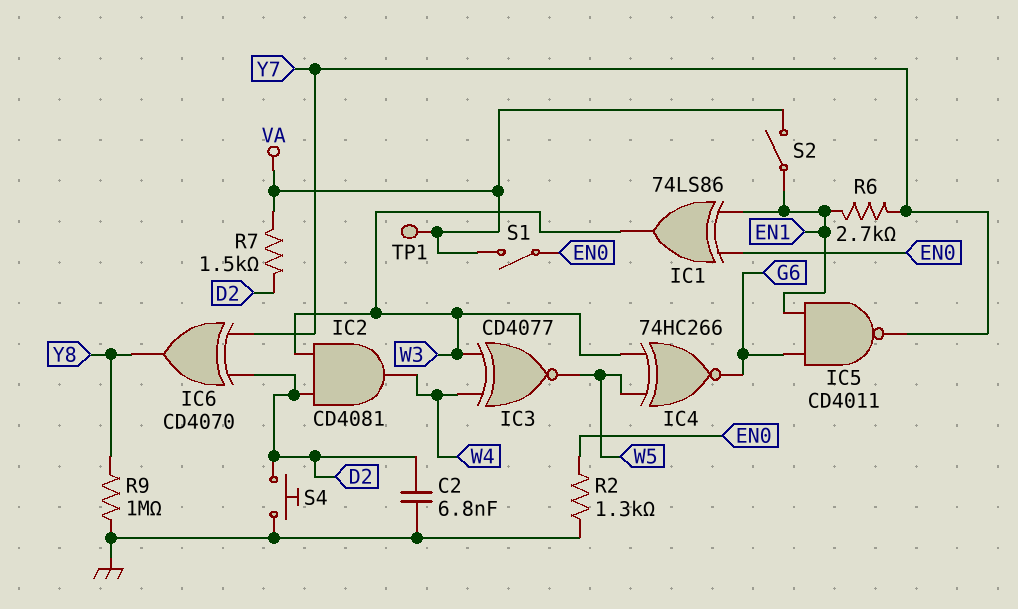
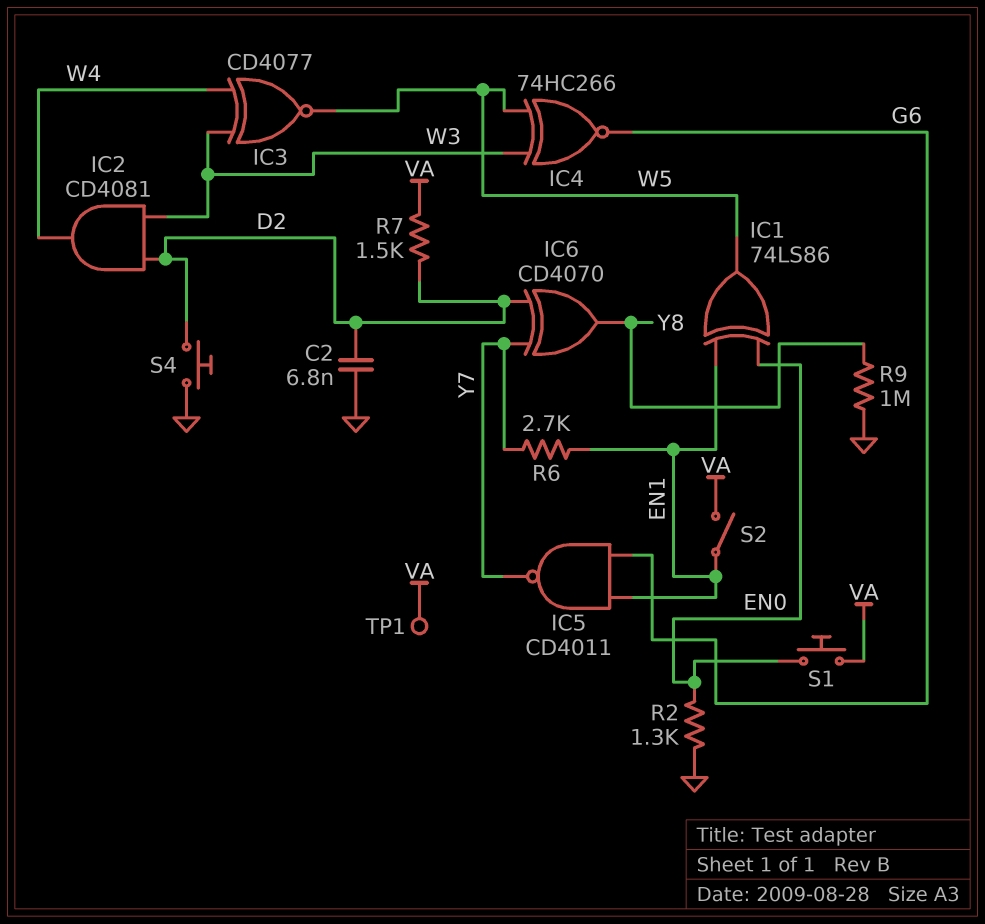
IC1: XOR 74LS86 (in EN0, in EN1, out W3) -> XOR 74LS86 (in EN0, in EN1, out W5)
S1: switch (EN0, VA) -> button (EN0, VA)

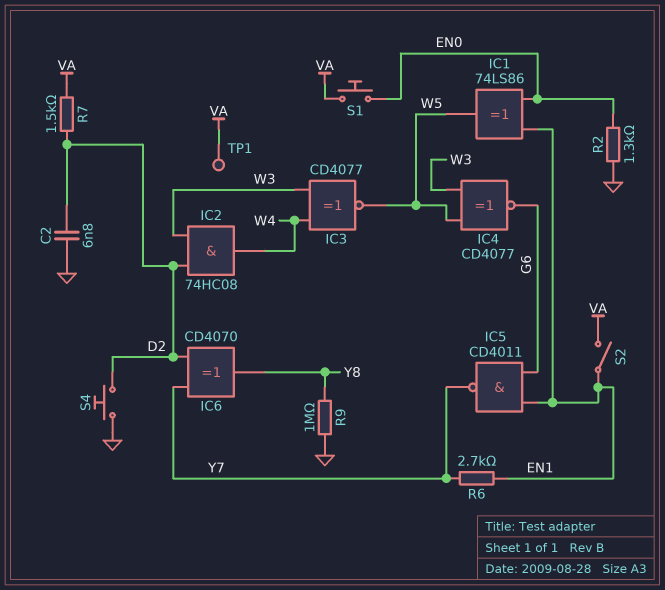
IC2: AND CD4081 (in D2, in W3, out W4) -> AND 74HC08 (in D2, in W3, out W4)
IC4: XNOR 74HC266 (in W3, in W5, out G6) -> XNOR CD4077 (in W3, in W5, out G6)

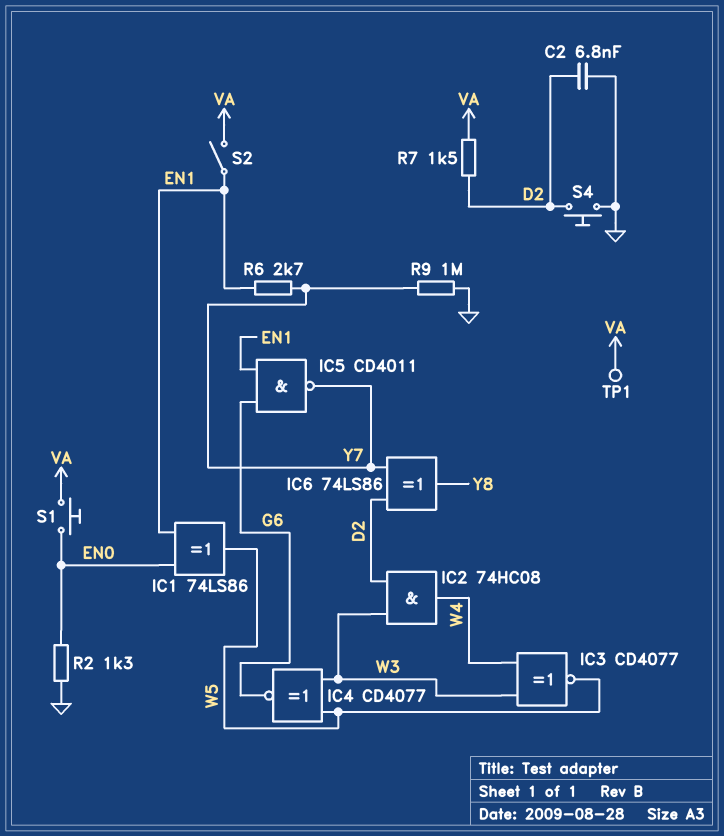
IC6: XOR CD4070 (in D2, in Y7, out Y8) -> XOR 74LS86 (in D2, in Y7, out Y8)
R9: 1M (GND, Y8) -> 1M (GND, Y7)

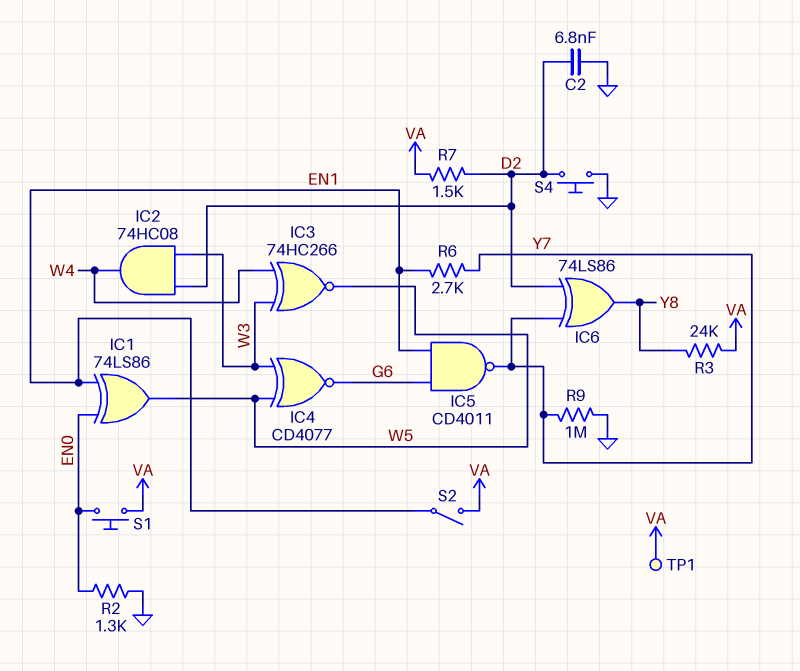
IC3: XNOR CD4077 (in W3, in W4, out W5) -> XNOR 74HC266 (in W3, in W4, out W5)
R3: none -> 24k (VA, Y8)

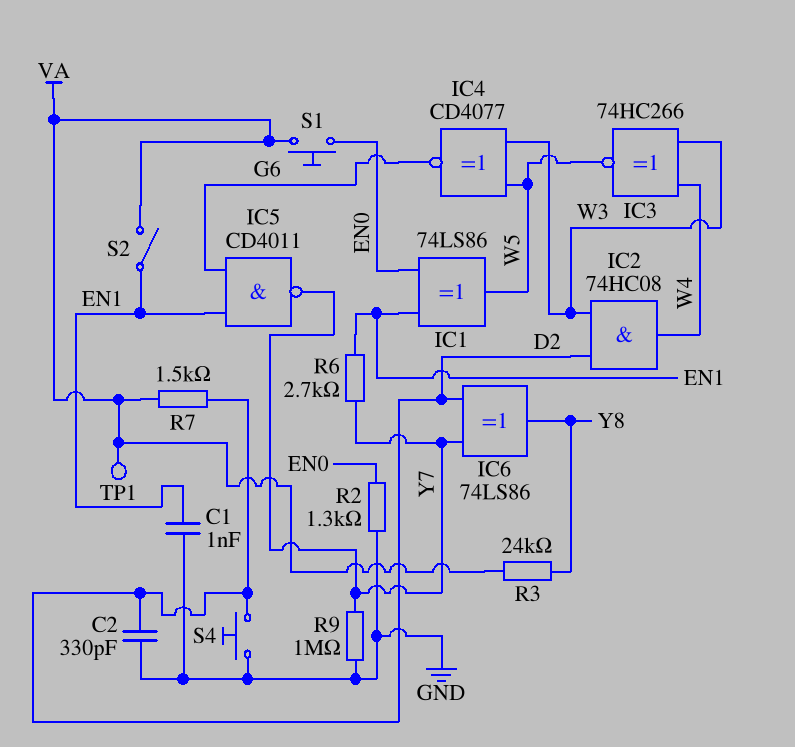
C1: none -> 1nF (EN1, GND)
C2: 6.8nF (D2, GND) -> 330pF (D2, GND)

